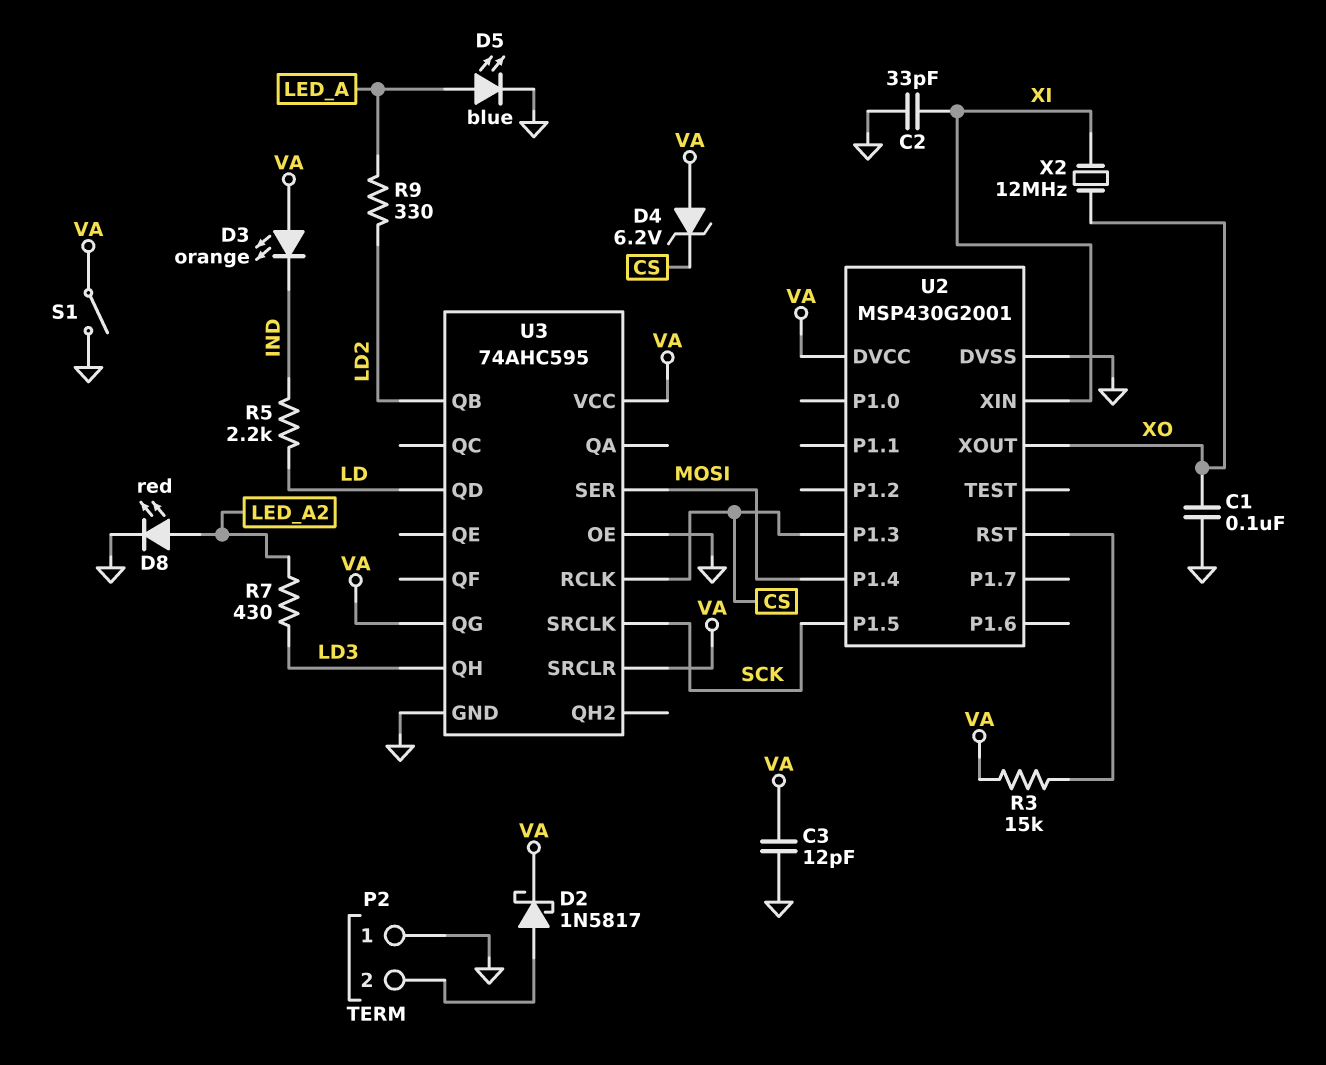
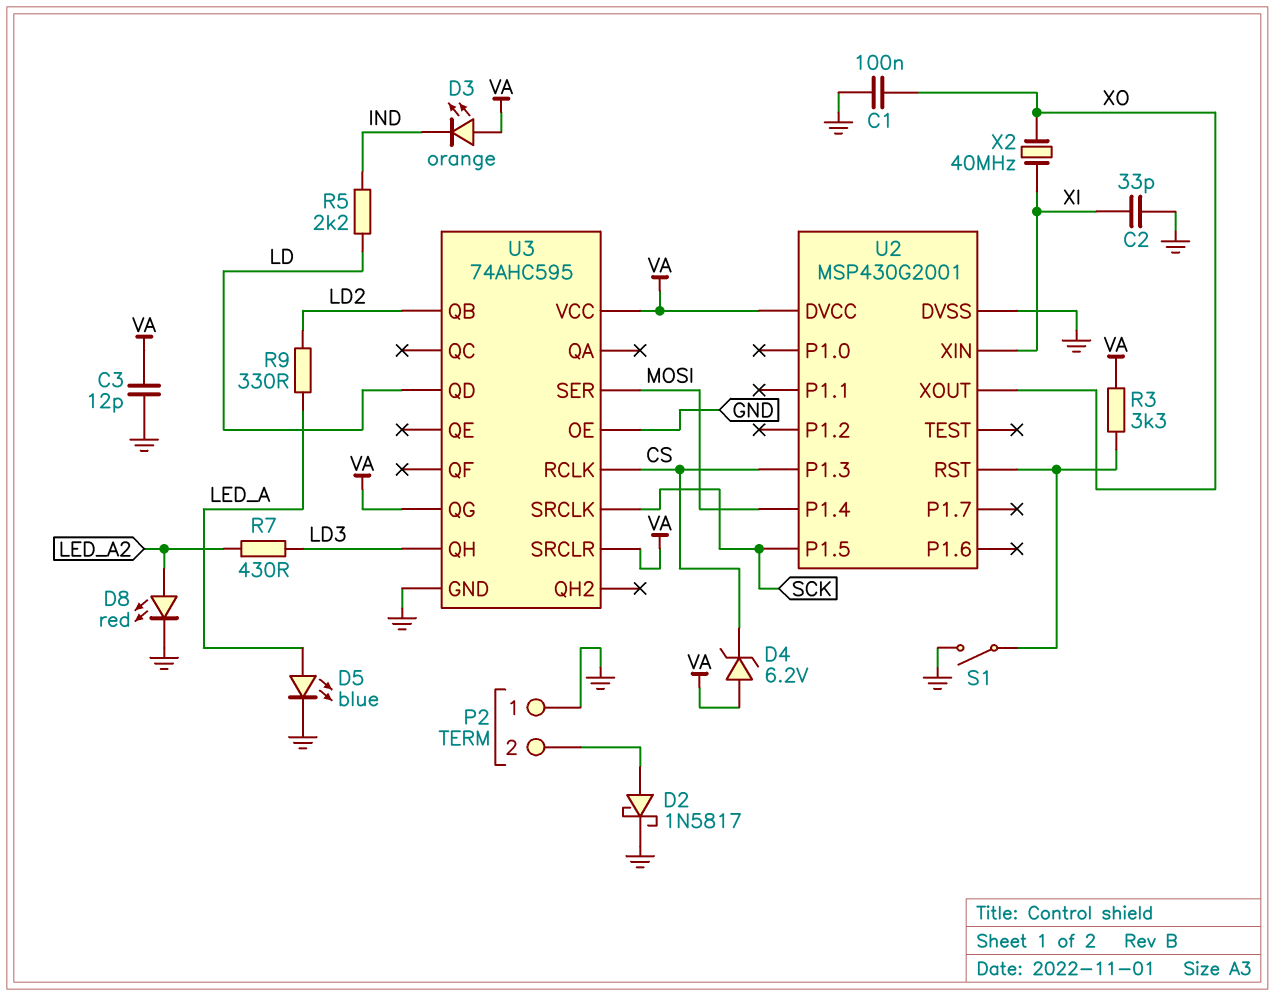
D2: schottky 1N5817 (A P2/2, K VA) -> schottky 1N5817 (A P2/2, K GND)
R3: 15k (U2/RST, VA) -> 3.3k (U2/RST, VA)
S1: switch (GND, VA) -> switch (GND, U2/RST)
X2: 12MHz (XI, XO) -> 40MHz (XI, XO)

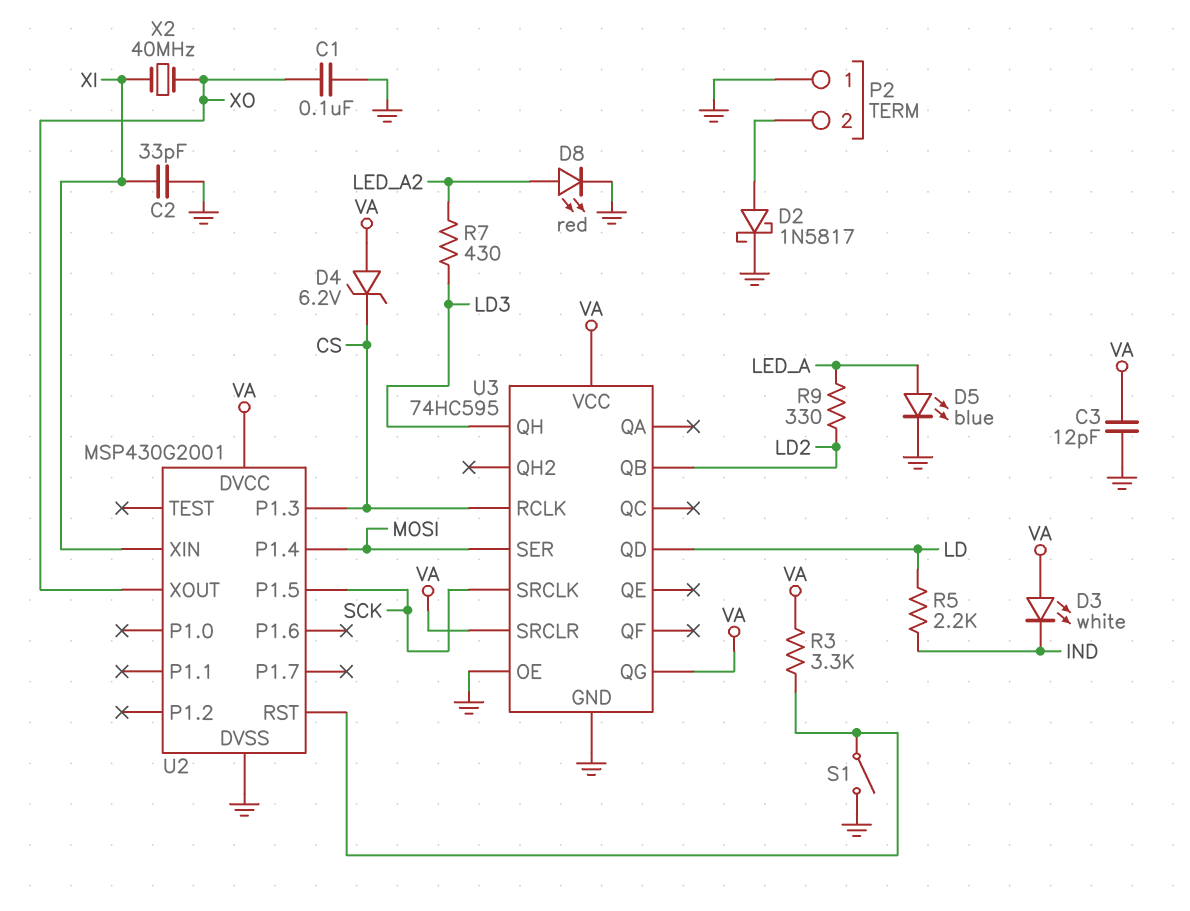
D3: LED orange (A VA, K IND) -> LED white (A VA, K IND)
U3: 74AHC595 -> 74HC595

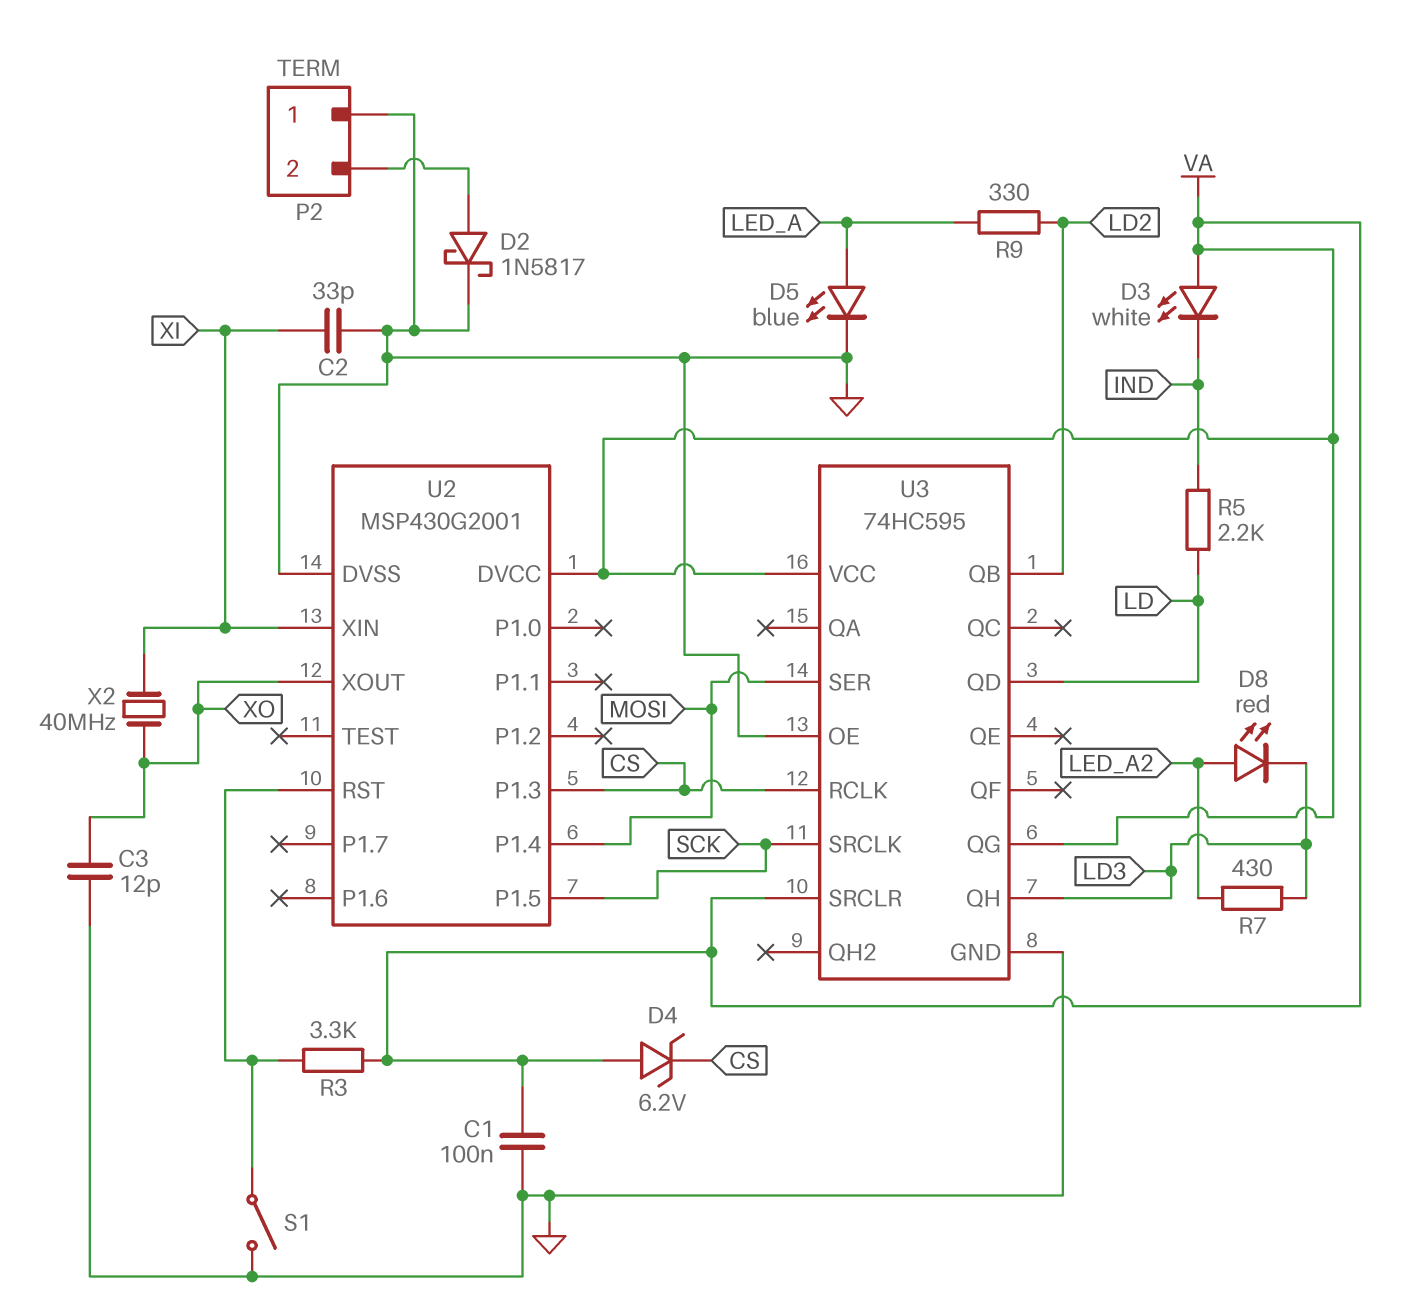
C1: 100nF (GND, XO) -> 100nF (GND, VA)
C3: 12pF (GND, VA) -> 12pF (GND, XO)
D8: LED red (A LED_A2, K GND) -> LED red (A LED_A2, K LD3)

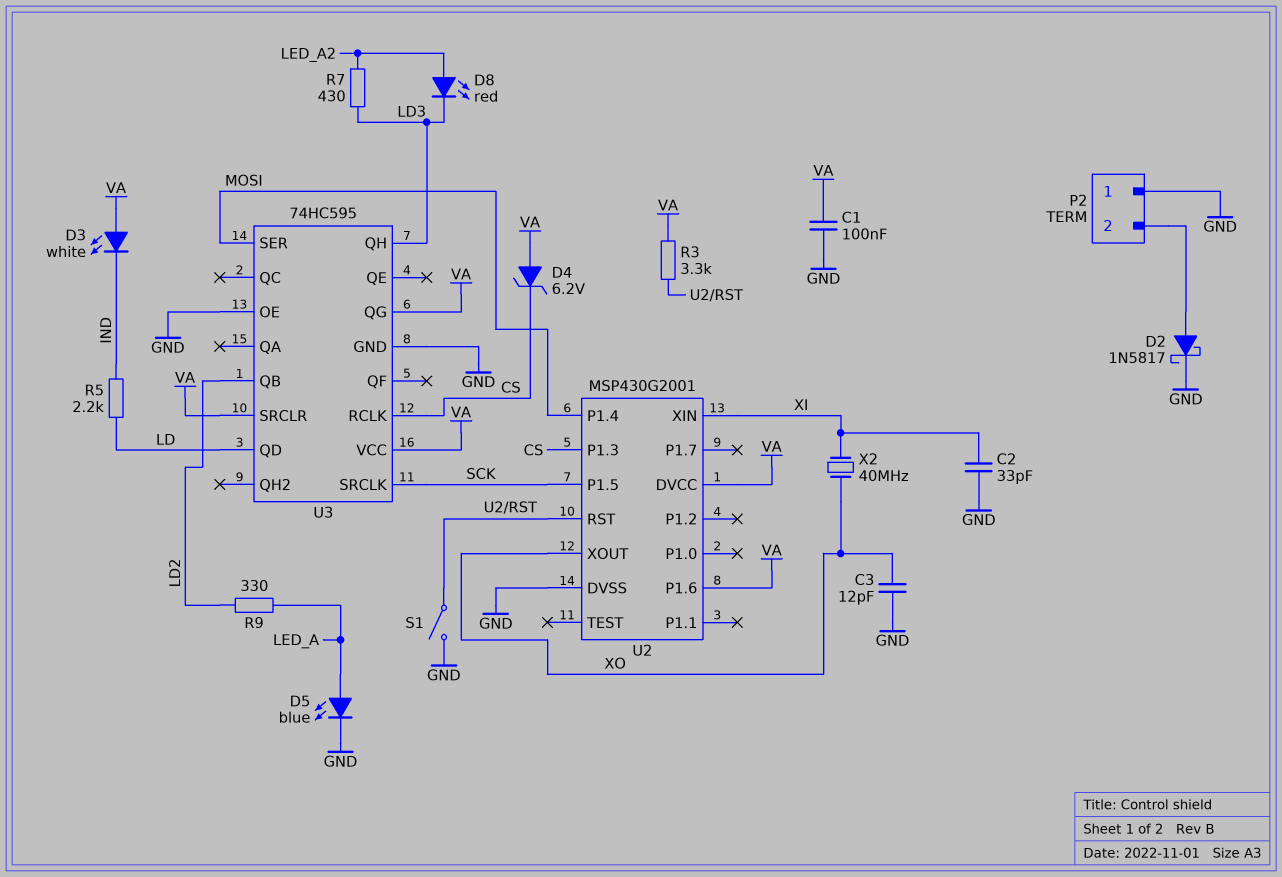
U2 pin P1.6: none -> VA

